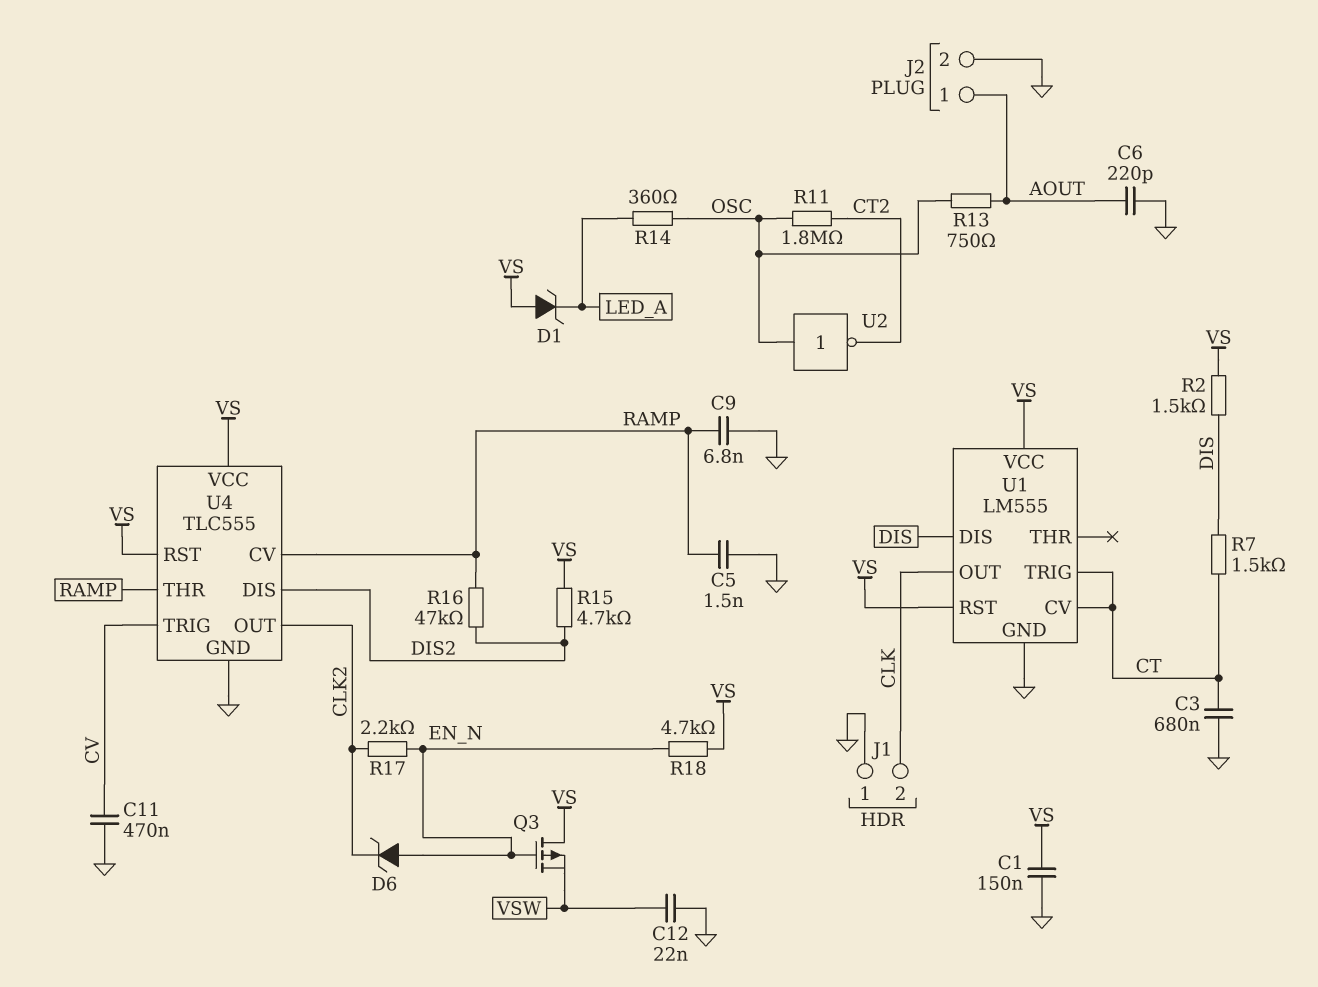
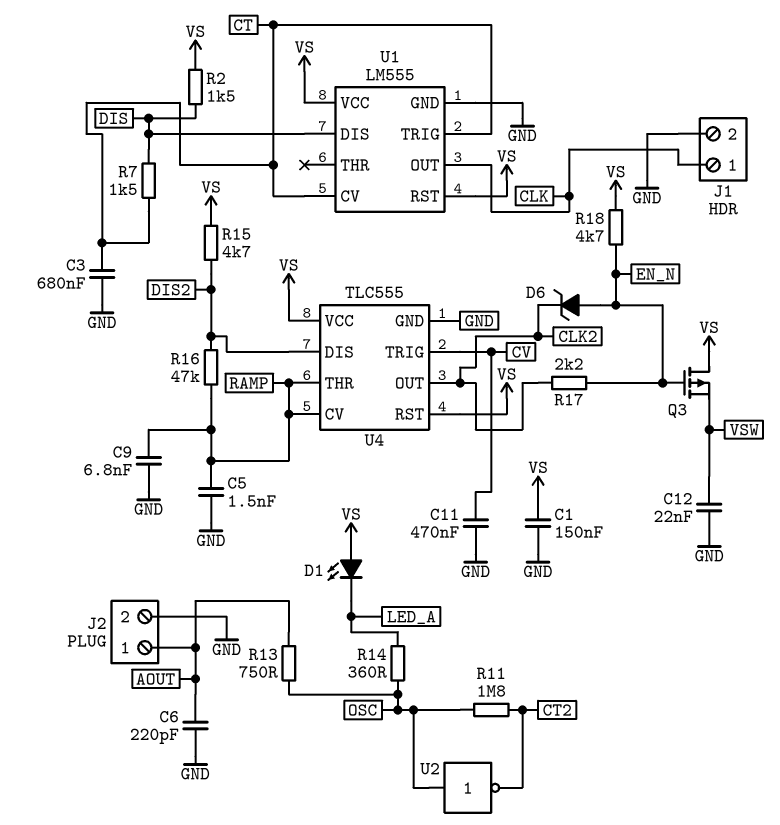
D1: zener (A VS, K LED_A) -> LED (A VS, K LED_A)
J1 pin 1: GND -> CLK
J1 pin 2: CLK -> GND

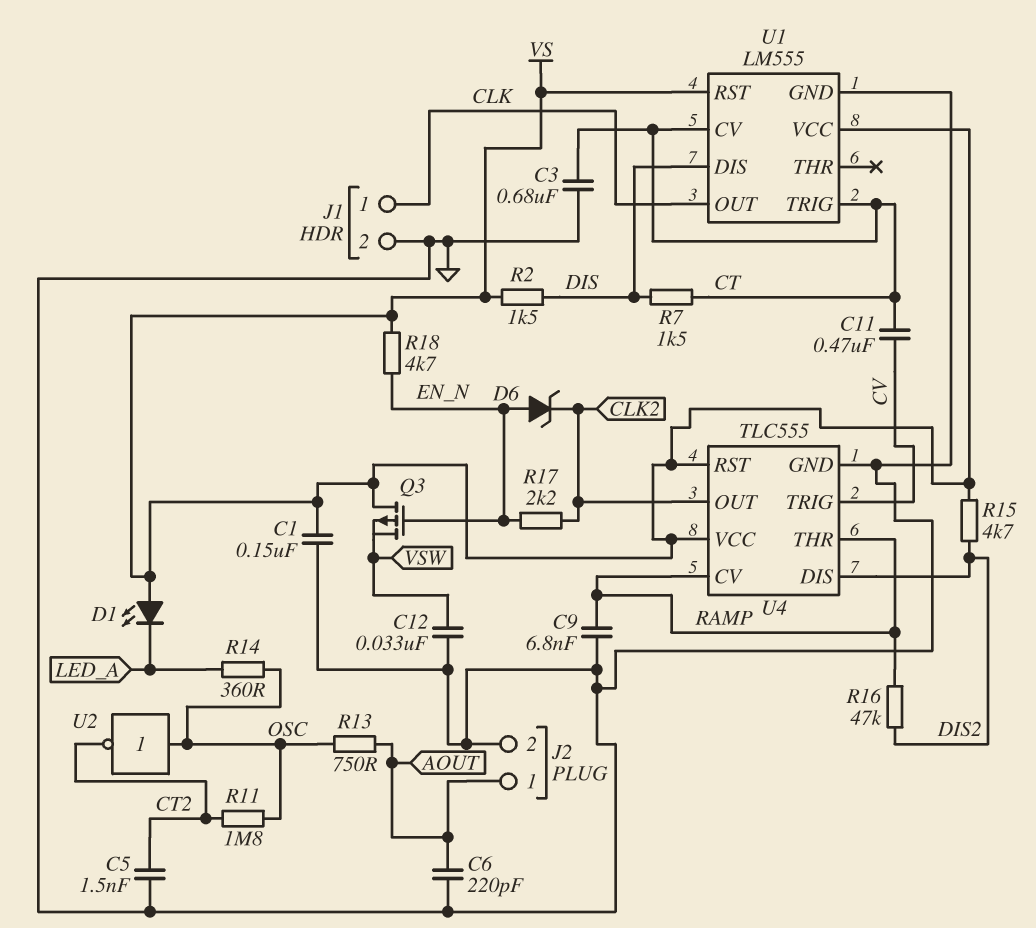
C5: 1.5nF (GND, RAMP) -> 1.5nF (CT2, GND)
C11: 470nF (CV, GND) -> 470nF (CT, CV)
C12: 22nF (GND, VSW) -> 33nF (GND, VSW)

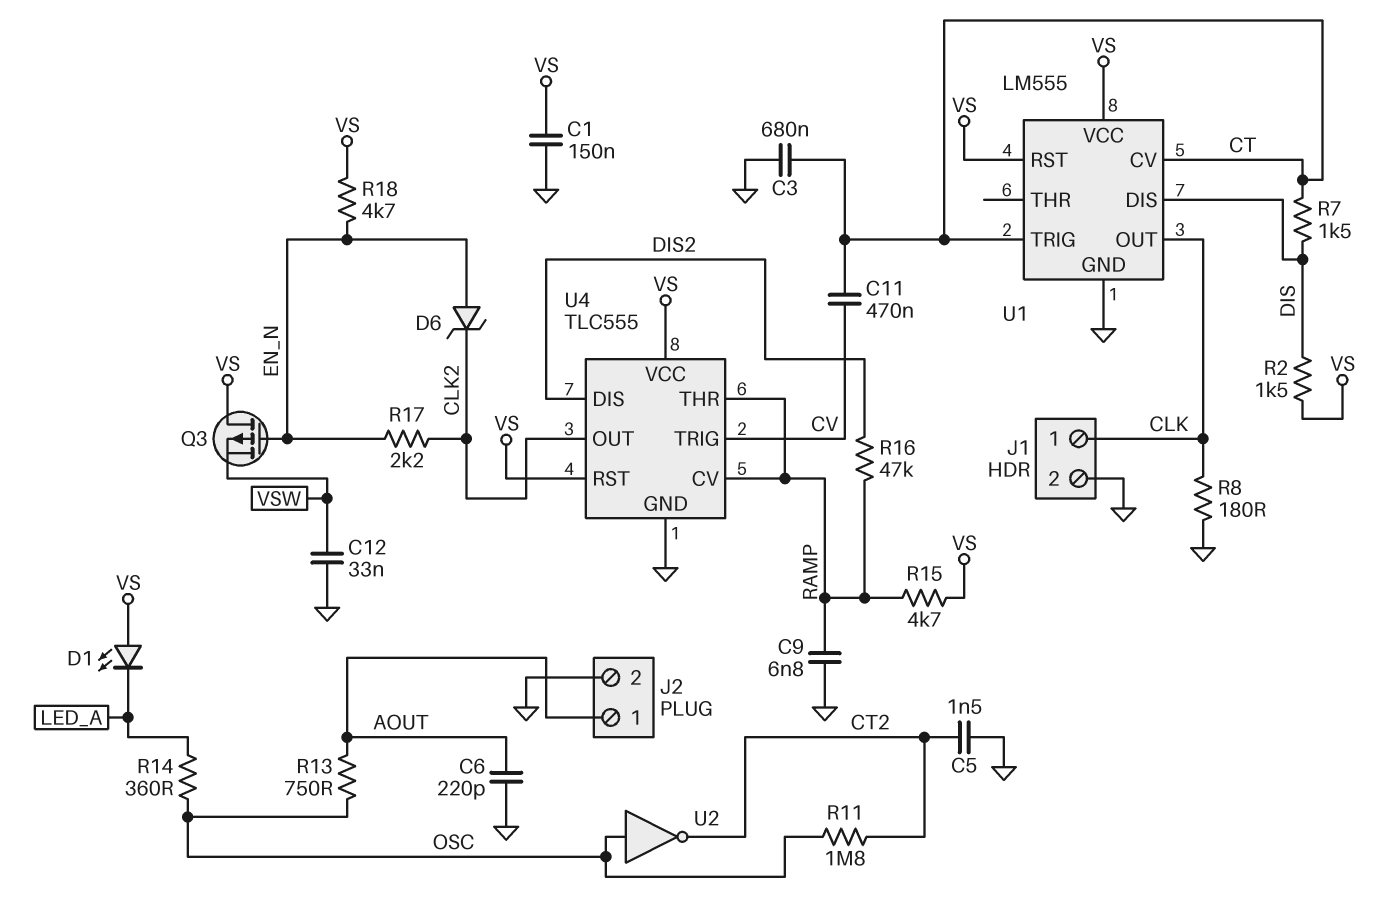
R8: none -> 180 (CLK, GND)
R15: 4.7k (DIS2, VS) -> 4.7k (RAMP, VS)

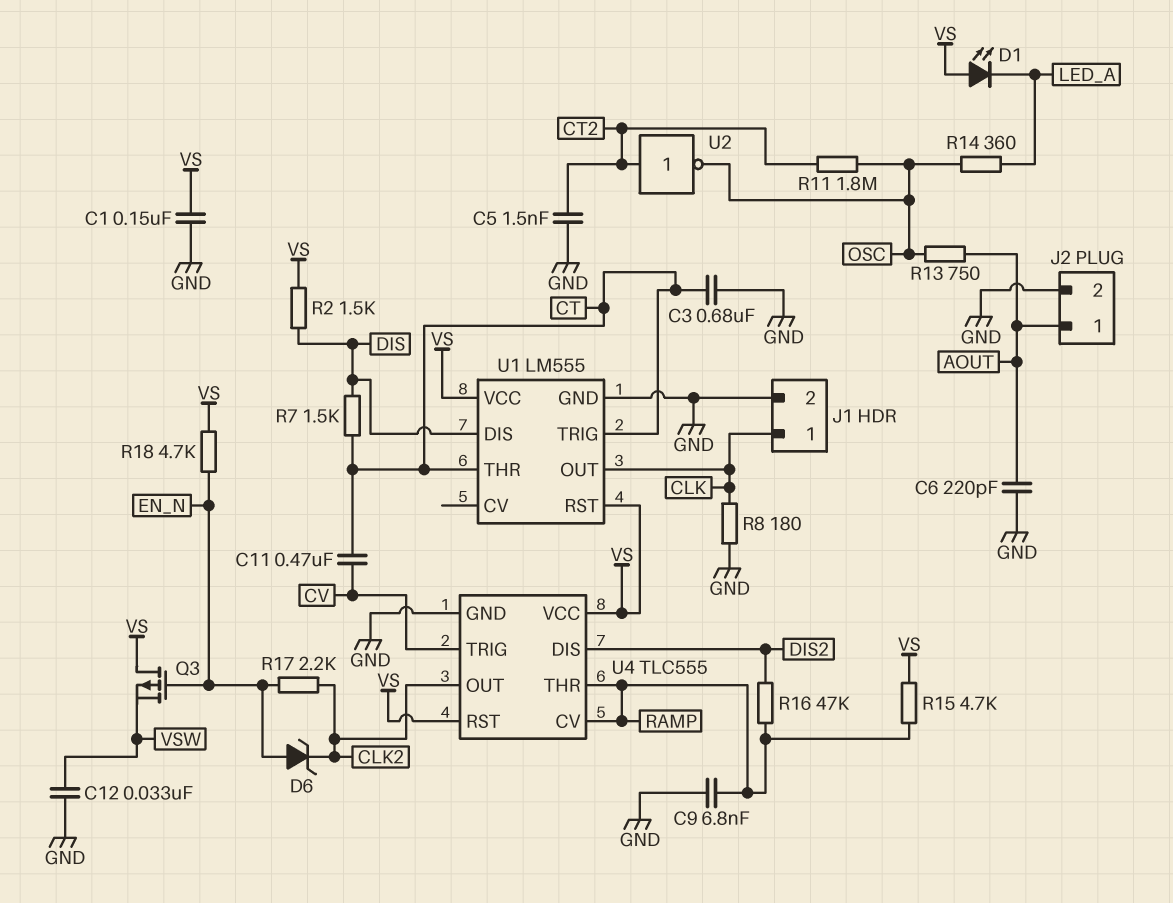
U1 pin CV: CT -> none
U1 pin THR: none -> CT
U2: NOT (in OSC, out CT2) -> NOT (in CT2, out OSC)

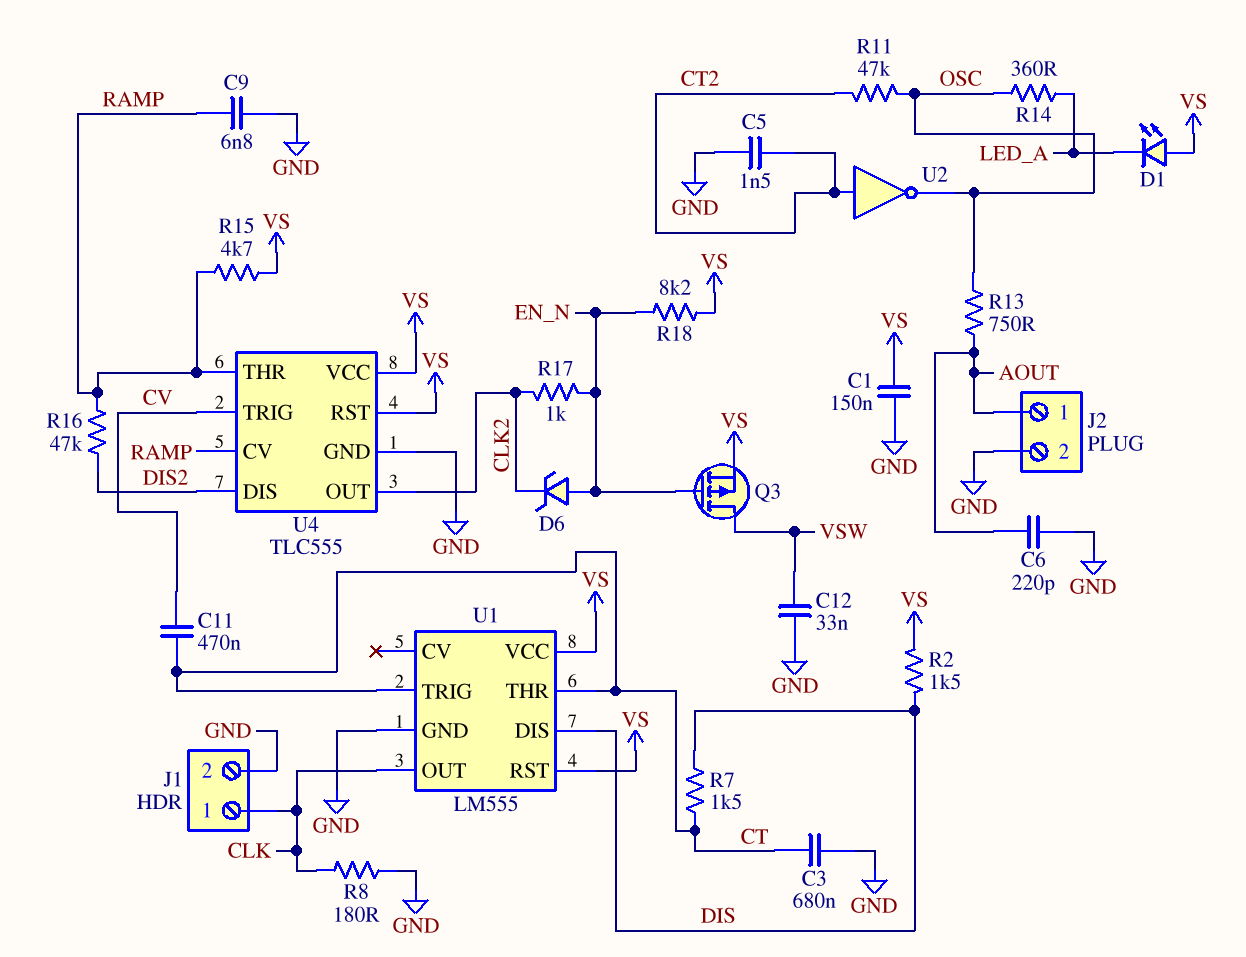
Q3: PMOS (G EN_N, D VS, S VSW) -> PMOS (G EN_N, D VSW, S VS)
R11: 1.8M (CT2, OSC) -> 47k (CT2, OSC)
R17: 2.2k (CLK2, EN_N) -> 1k (CLK2, EN_N)
R18: 4.7k (EN_N, VS) -> 8.2k (EN_N, VS)

